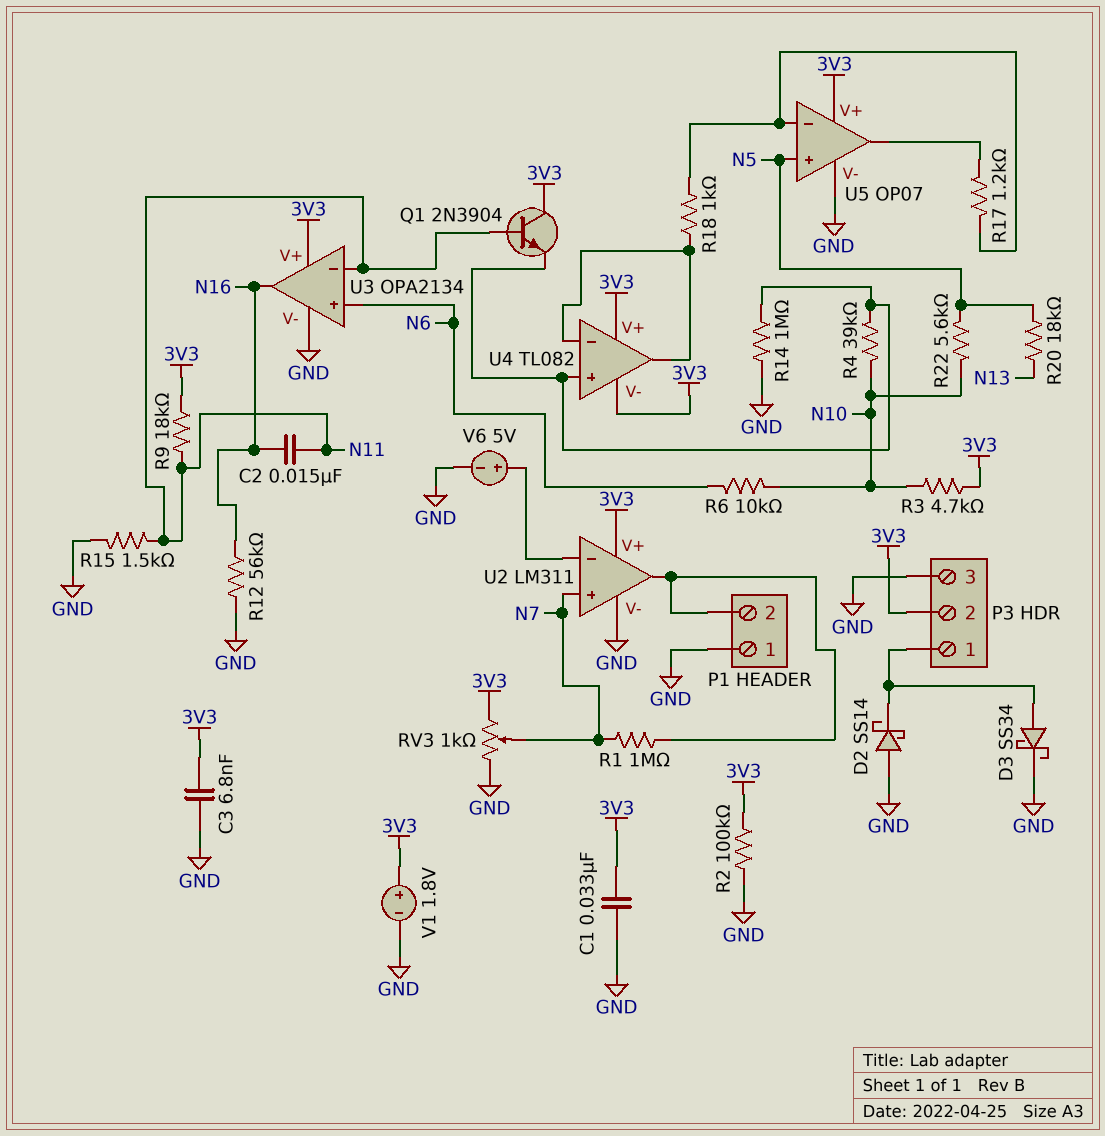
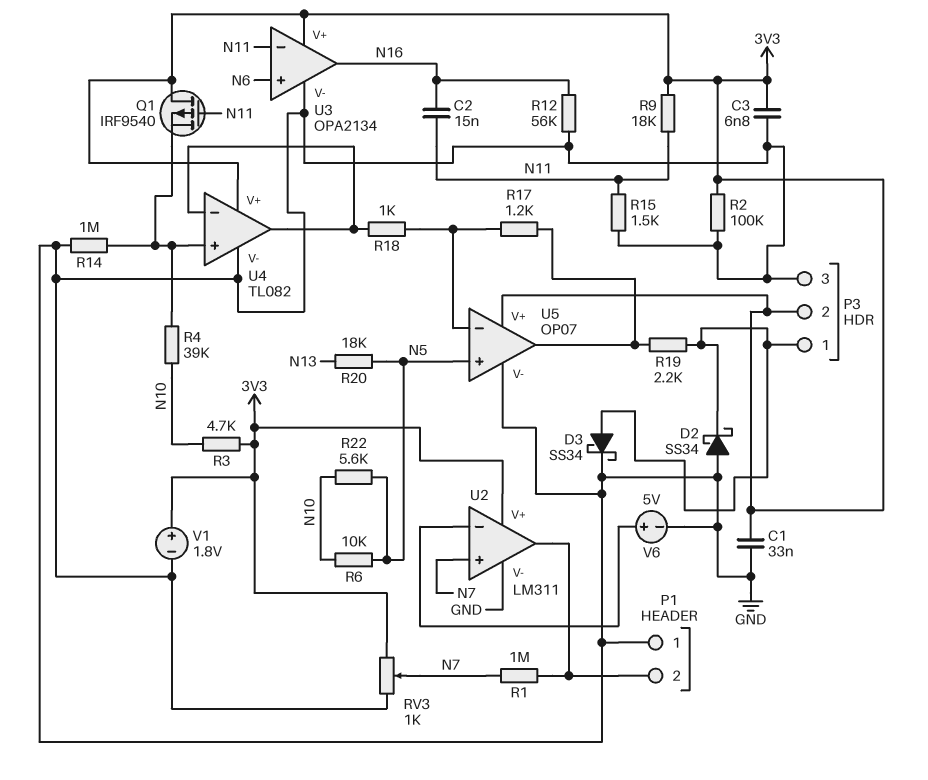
D2: schottky SS14 (A GND, K P3/1) -> schottky SS34 (A GND, K P3/1)
Q1: NPN 2N3904 (B N11, C 3V3, E U4/in+) -> PMOS IRF9540 (G N11, D 3V3, S U4/in+)
R6: 10k (N6, N10) -> 10k (N5, N10)
R19: none -> 2.2k (P3/1, U5/out)
U4 pin V-: 3V3 -> GND

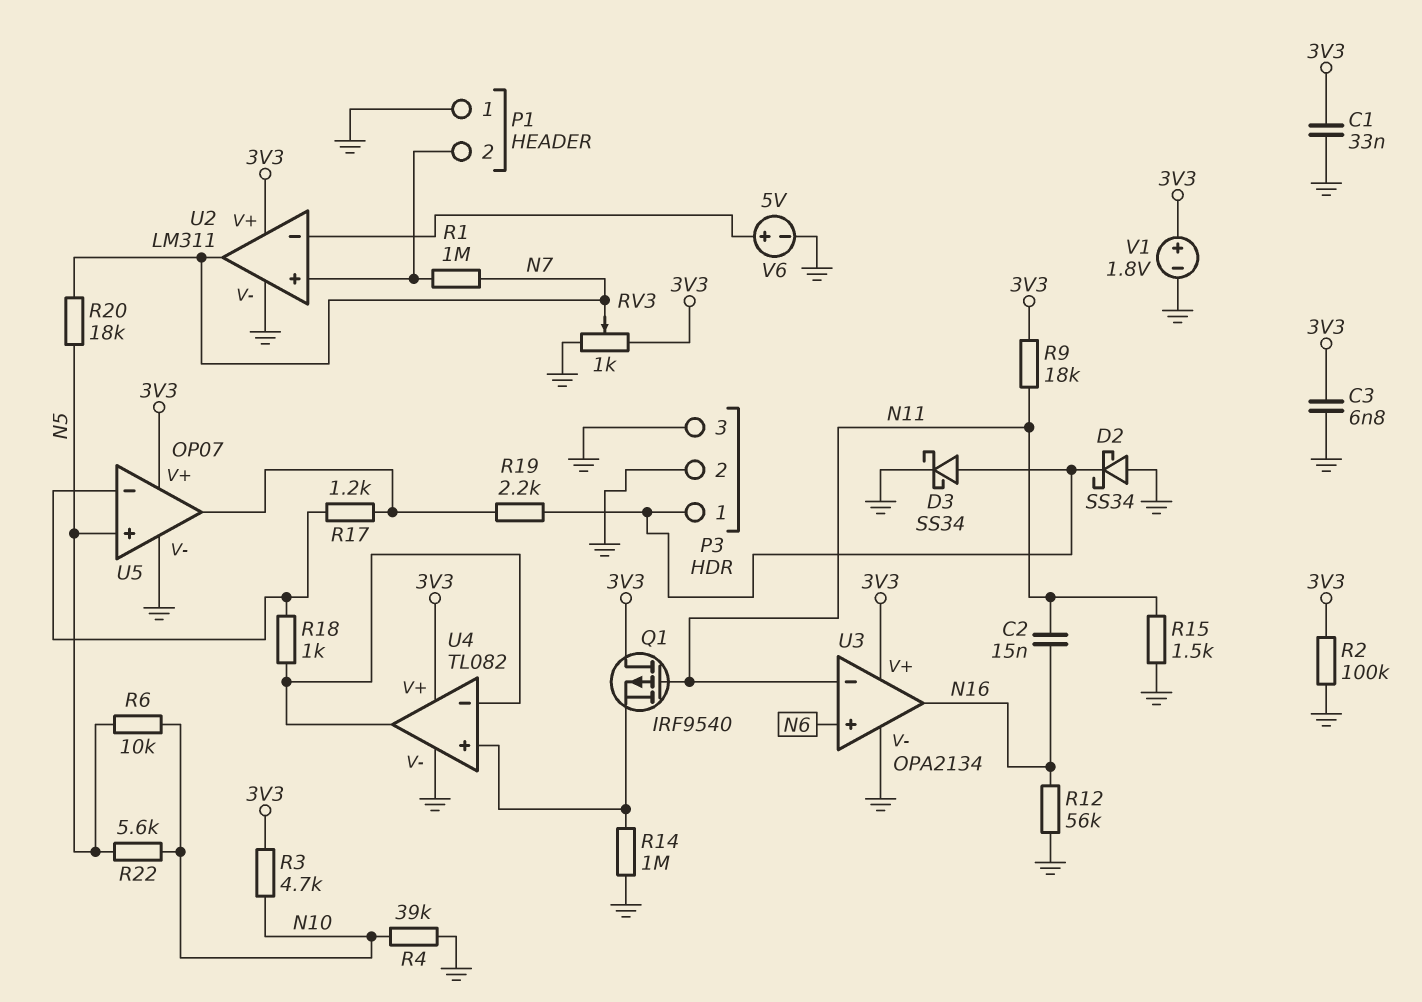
P3 pin 2: 3V3 -> GND
R4: 39k (N10, U4/in+) -> 39k (GND, N10)
R20: 18k (N5, N13) -> 18k (N5, N7)
U2 pin in+: N7 -> P1/2
U2 pin out: P1/2 -> N7

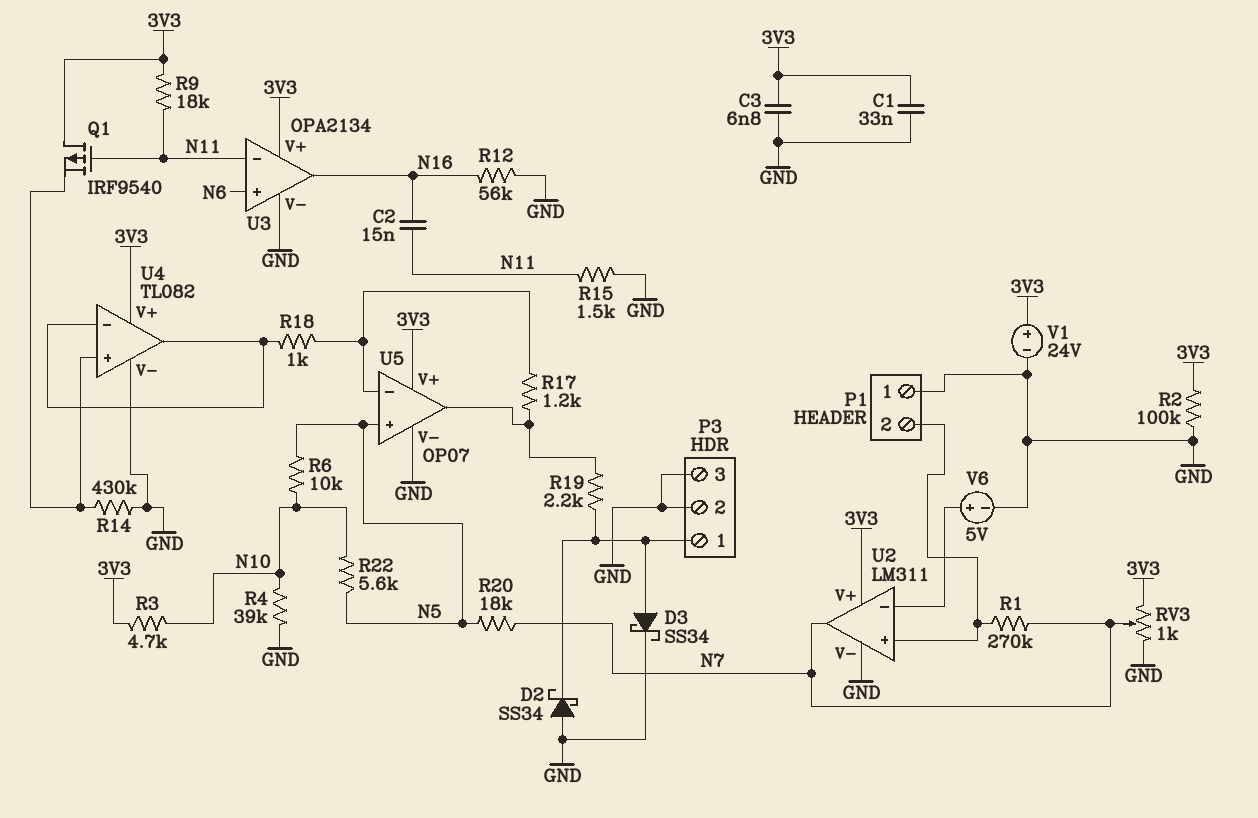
R1: 1M (N7, P1/2) -> 270k (N7, P1/2)
R14: 1M (GND, U4/in+) -> 430k (GND, U4/in+)
V1: 1.8V (plus 3V3, minus GND) -> 24V (plus 3V3, minus GND)

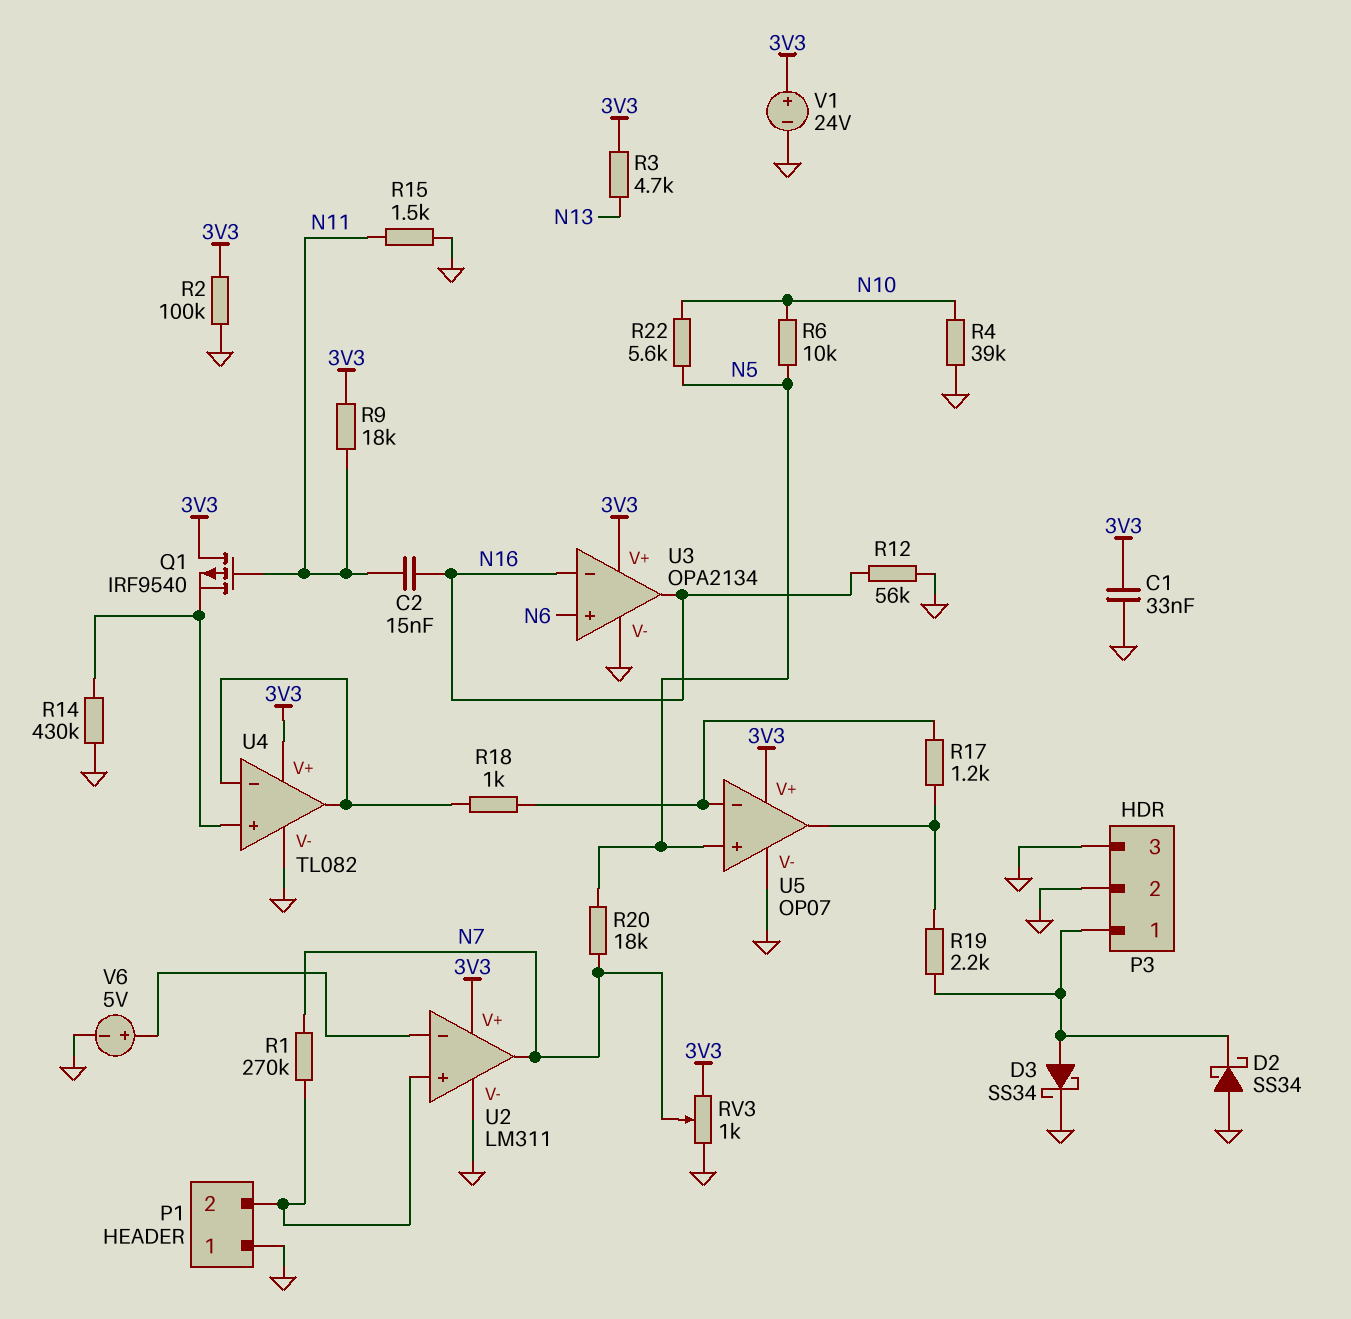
C3: 6.8nF (3V3, GND) -> none
R3: 4.7k (3V3, N10) -> 4.7k (3V3, N13)
U3 pin in-: N11 -> N16

